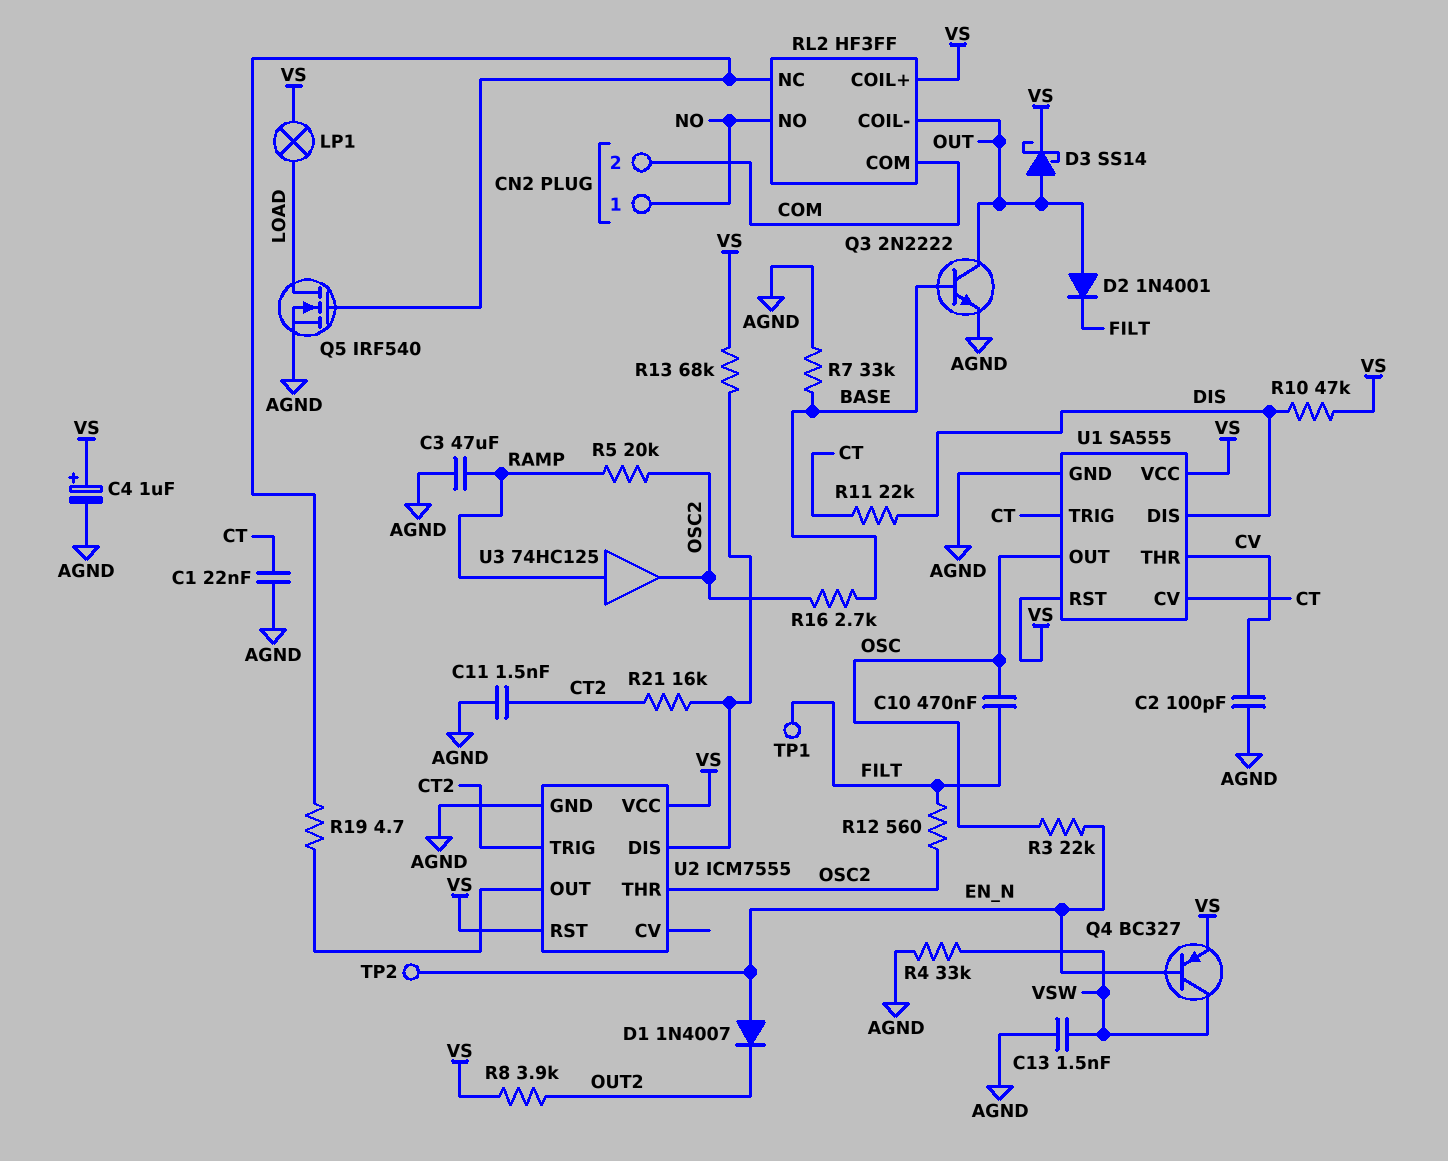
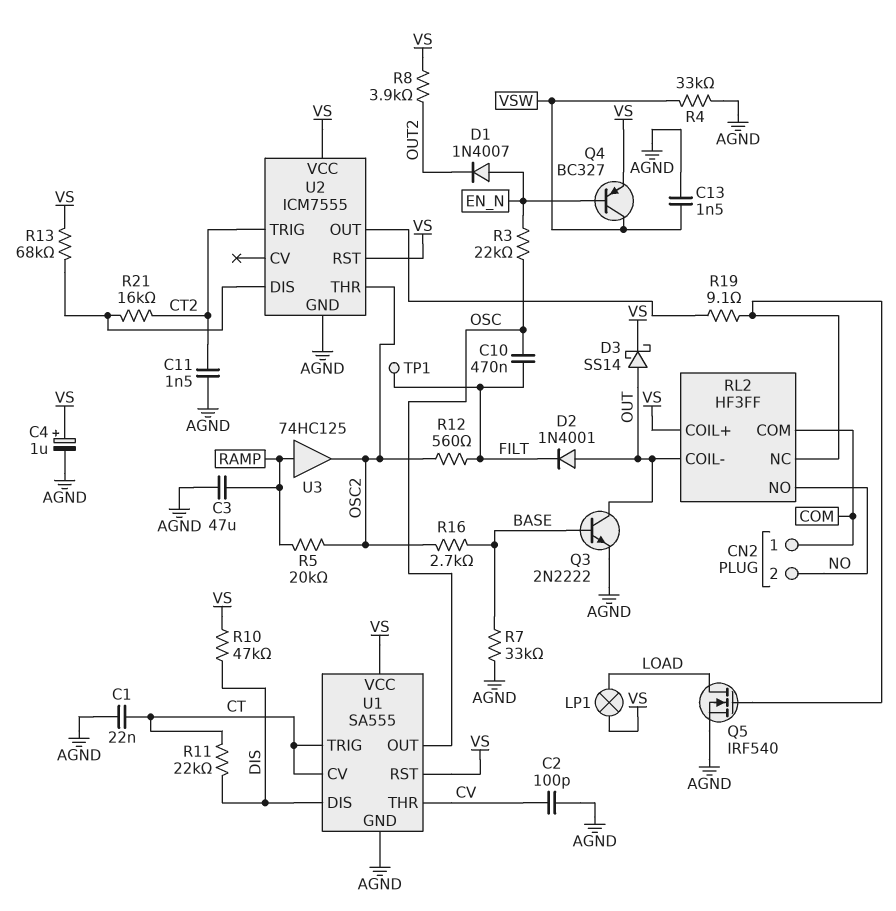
CN2 pin 1: NO -> COM
CN2 pin 2: COM -> NO
R19: 4.7 (RL2/NC, U2/OUT) -> 9.1 (RL2/NC, U2/OUT)
TP2: test point (EN_N) -> none

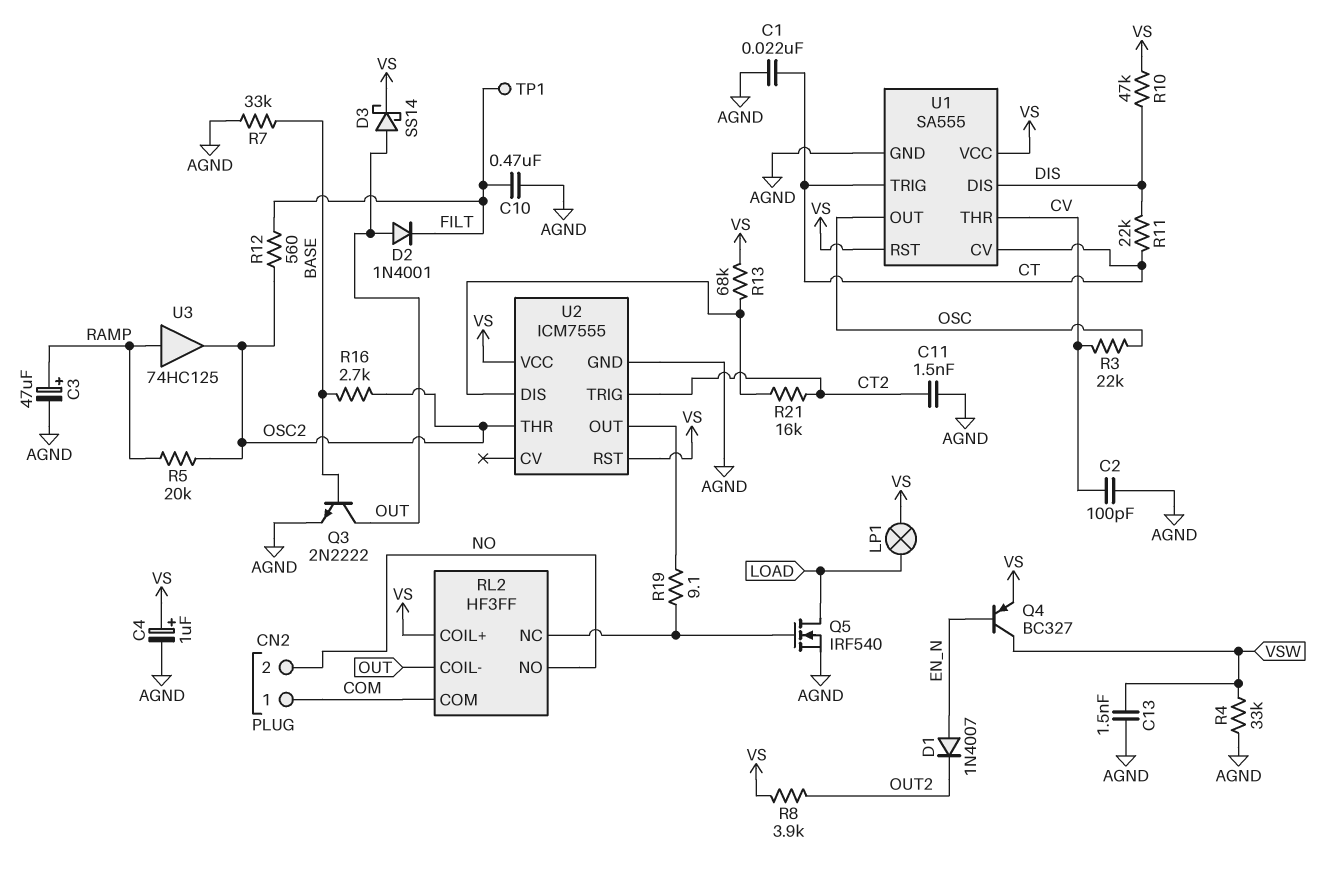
C3: 47uF (AGND, RAMP) -> 47uF (plus RAMP, minus AGND)
C10: 470nF (FILT, OSC) -> 470nF (AGND, FILT)
R3: 22k (EN_N, OSC) -> 22k (CV, OSC)

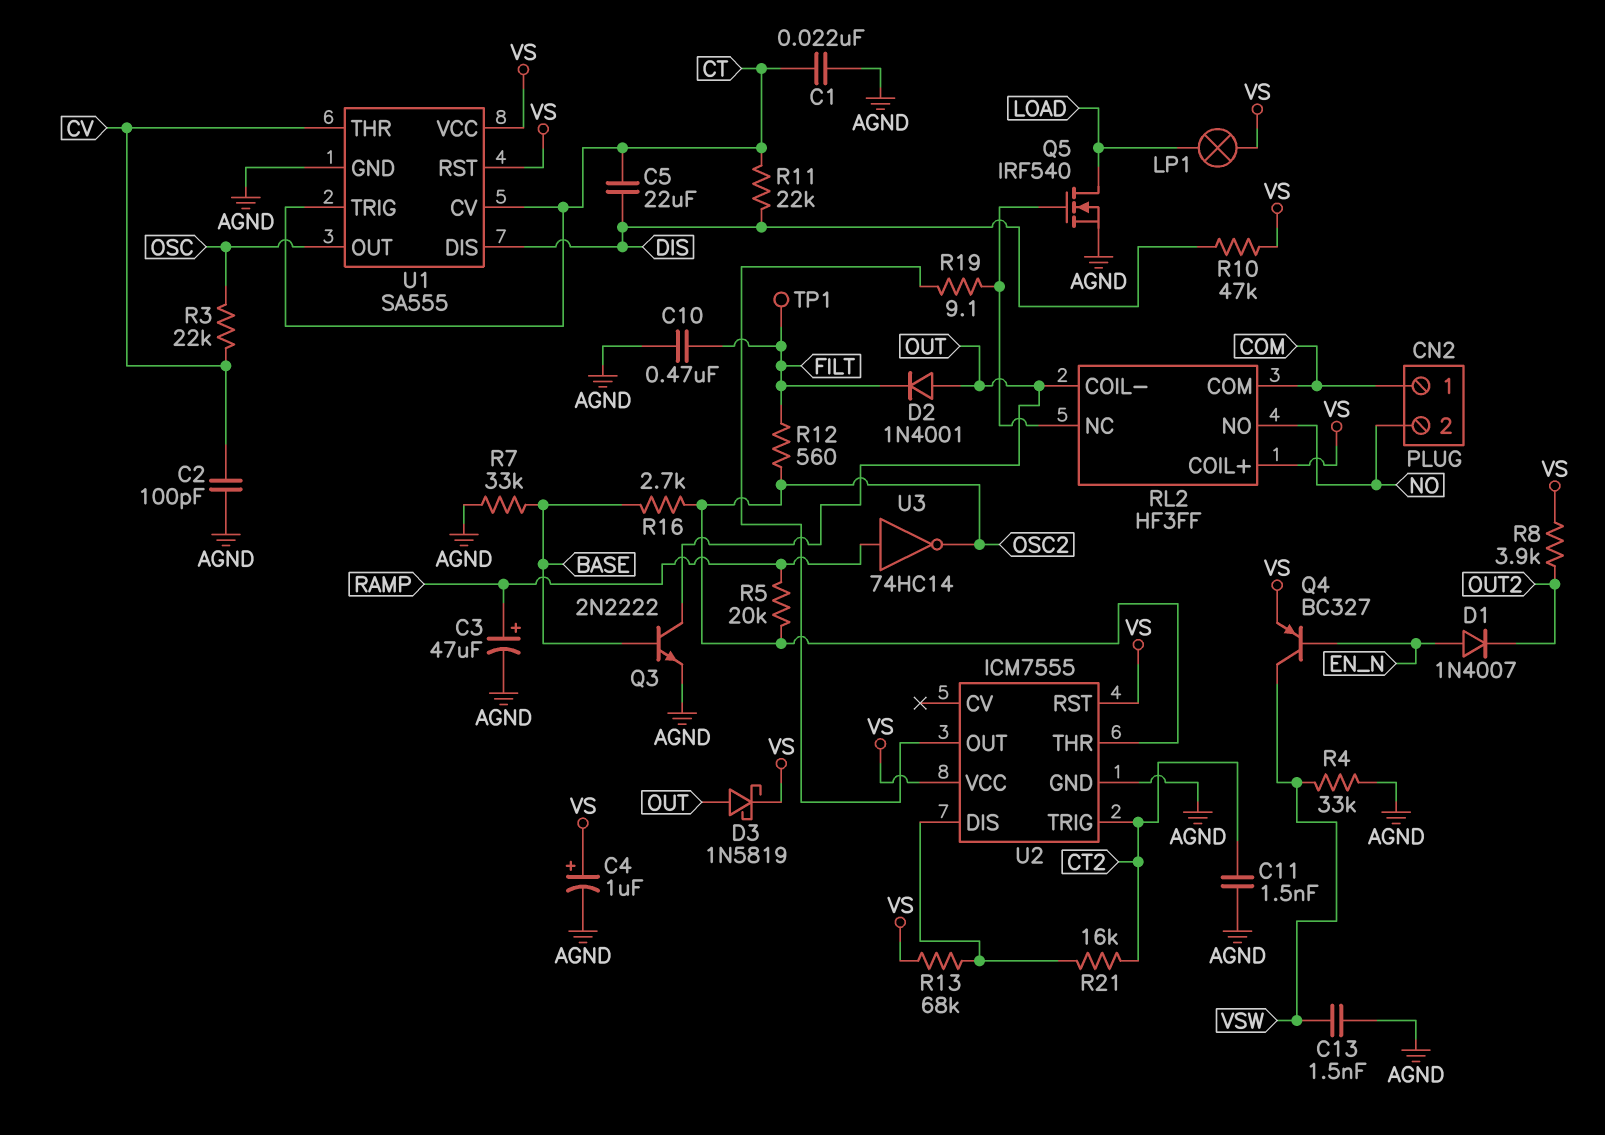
C5: none -> 22uF (CT, DIS)
D3: schottky SS14 (A OUT, K VS) -> schottky 1N5819 (A OUT, K VS)
U3: buffer 74HC125 (in RAMP, out OSC2) -> NOT 74HC14 (in RAMP, out OSC2)

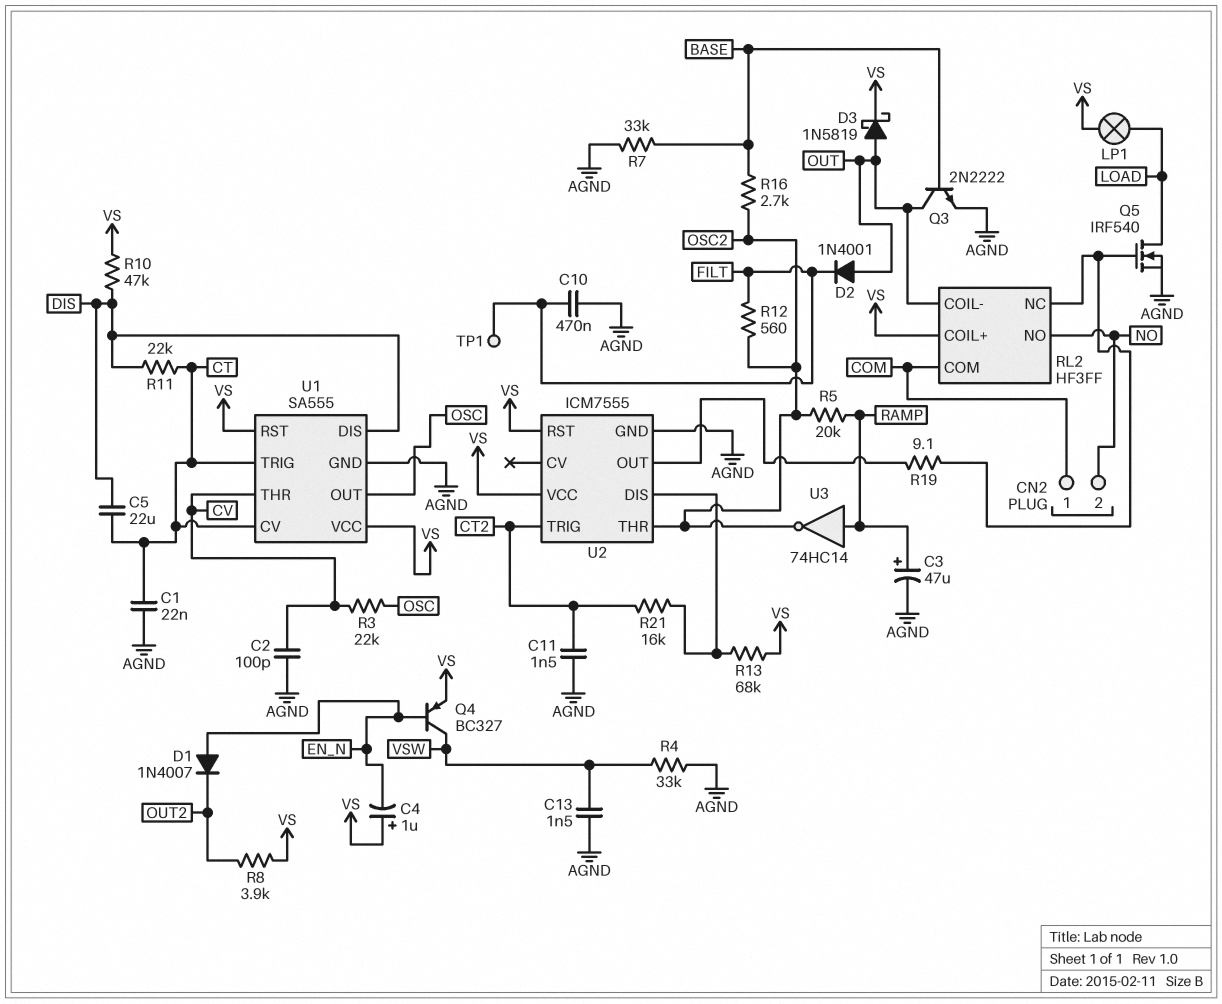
C4: 1uF (plus VS, minus AGND) -> 1uF (plus VS, minus EN_N)

